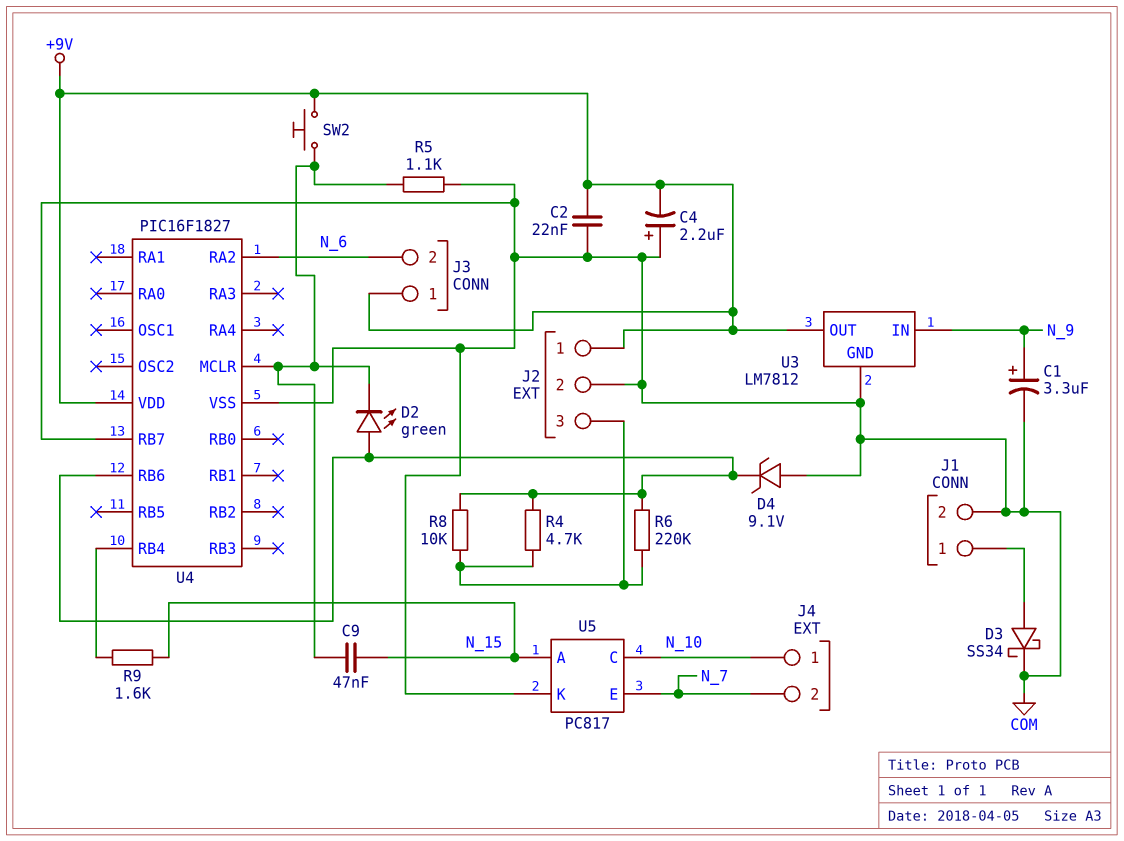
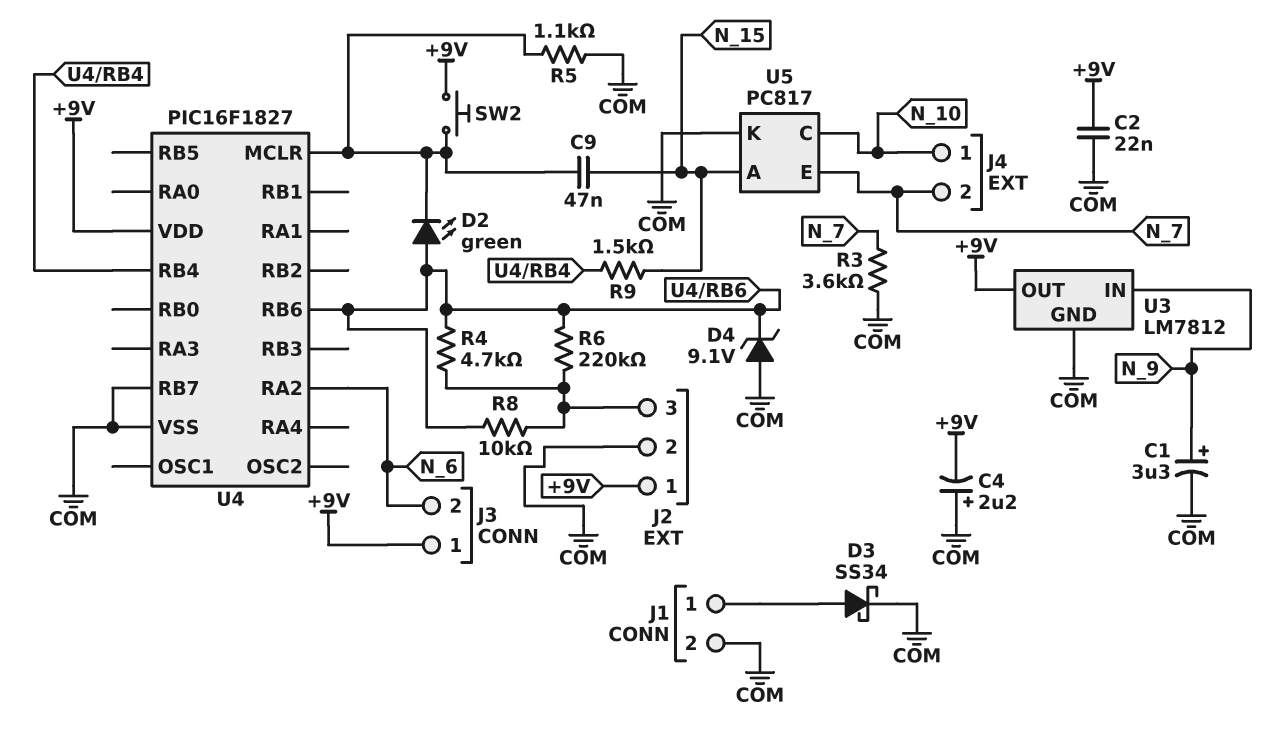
R3: none -> 3.6k (COM, N_7)
R9: 1.6k (N_15, U4/RB4) -> 1.5k (N_15, U4/RB4)

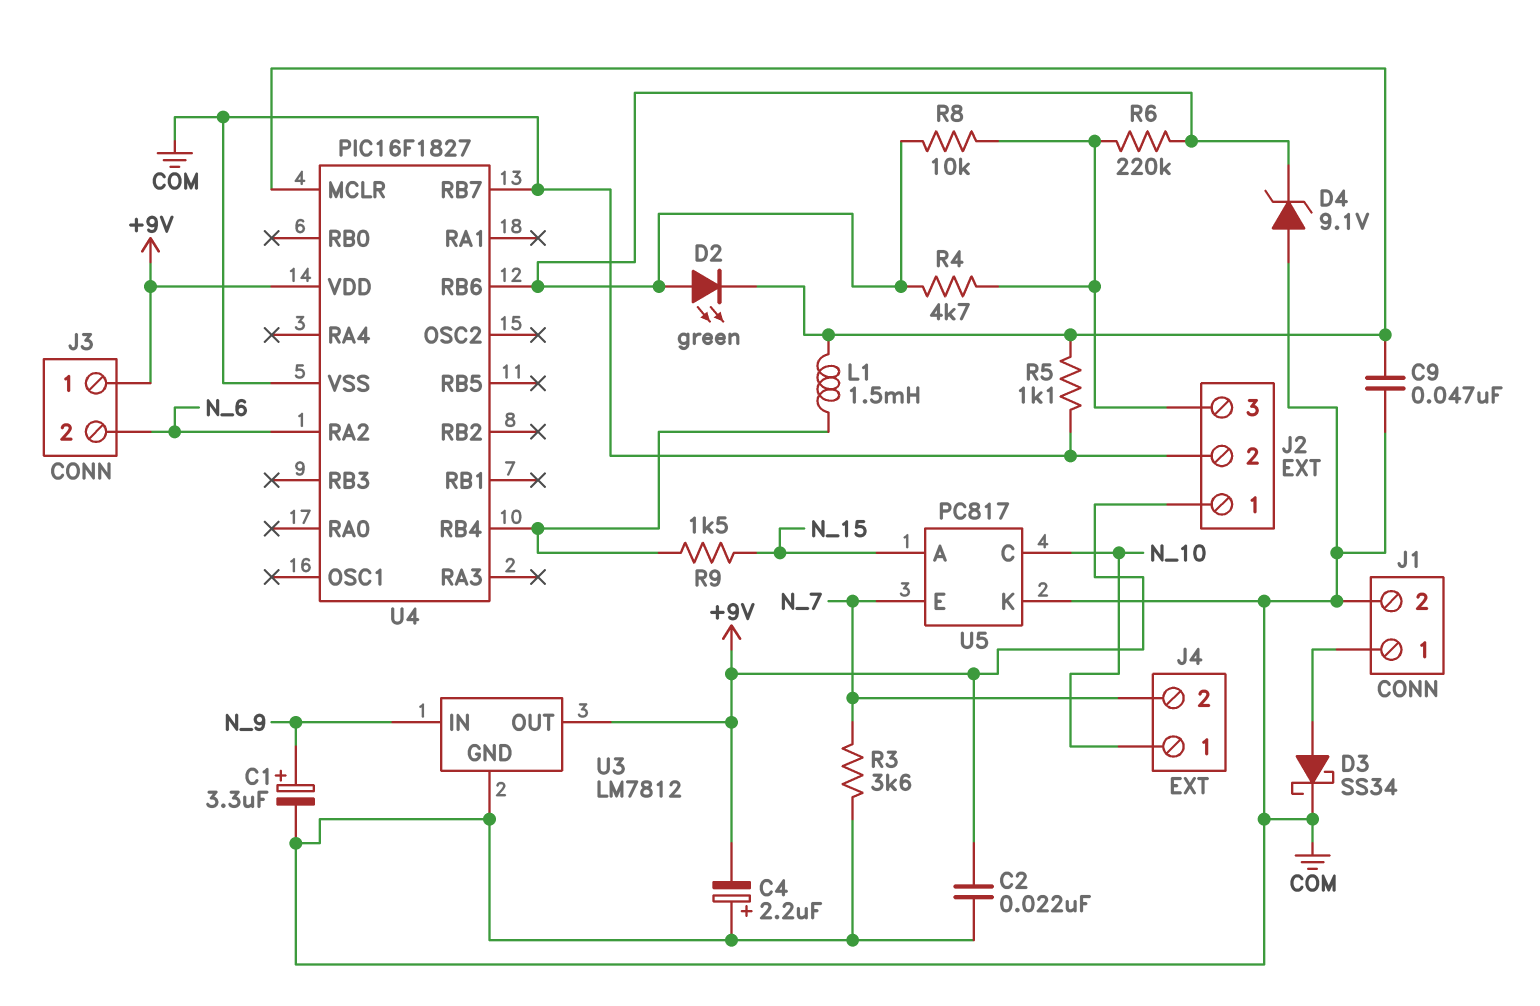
C9: 47nF (N_15, U4/MCLR) -> 47nF (COM, U4/MCLR)
L1: none -> 1.5mH (U4/MCLR, U4/RB4)
SW2: button (+9V, U4/MCLR) -> none

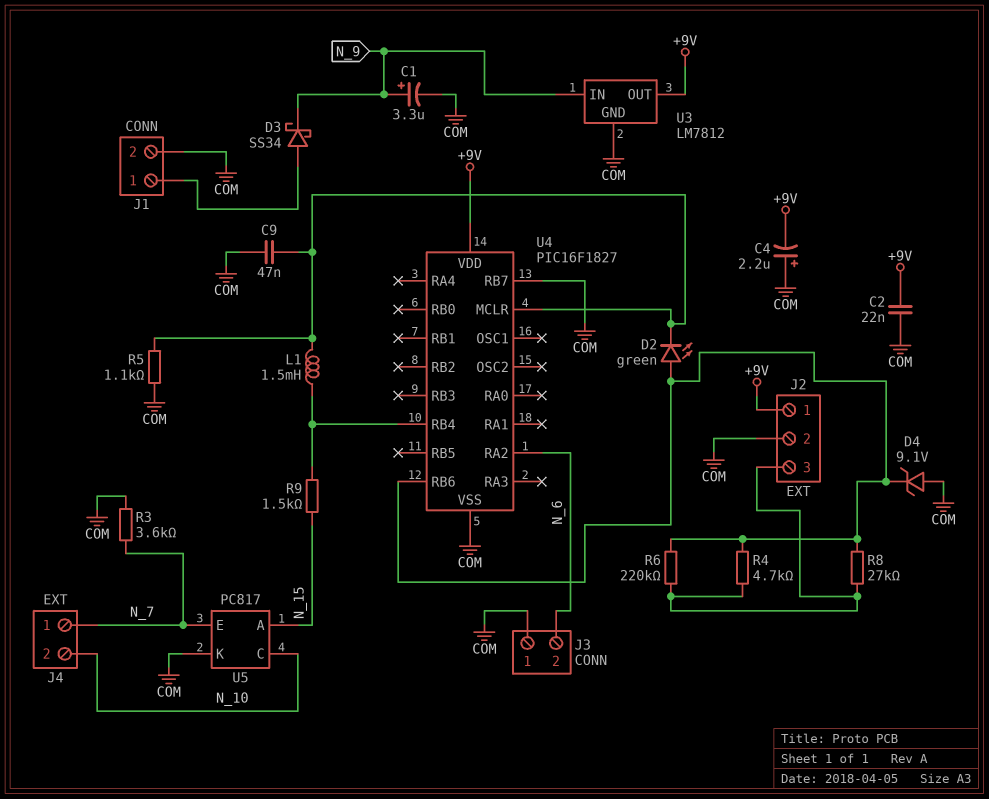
D3: schottky SS34 (A J1/1, K COM) -> schottky SS34 (A J1/1, K N_9)
J3 pin 1: +9V -> COM
J4 pin 1: N_10 -> N_7
J4 pin 2: N_7 -> N_10
R8: 10k (J2/3, U4/RB6) -> 27k (J2/3, U4/RB6)

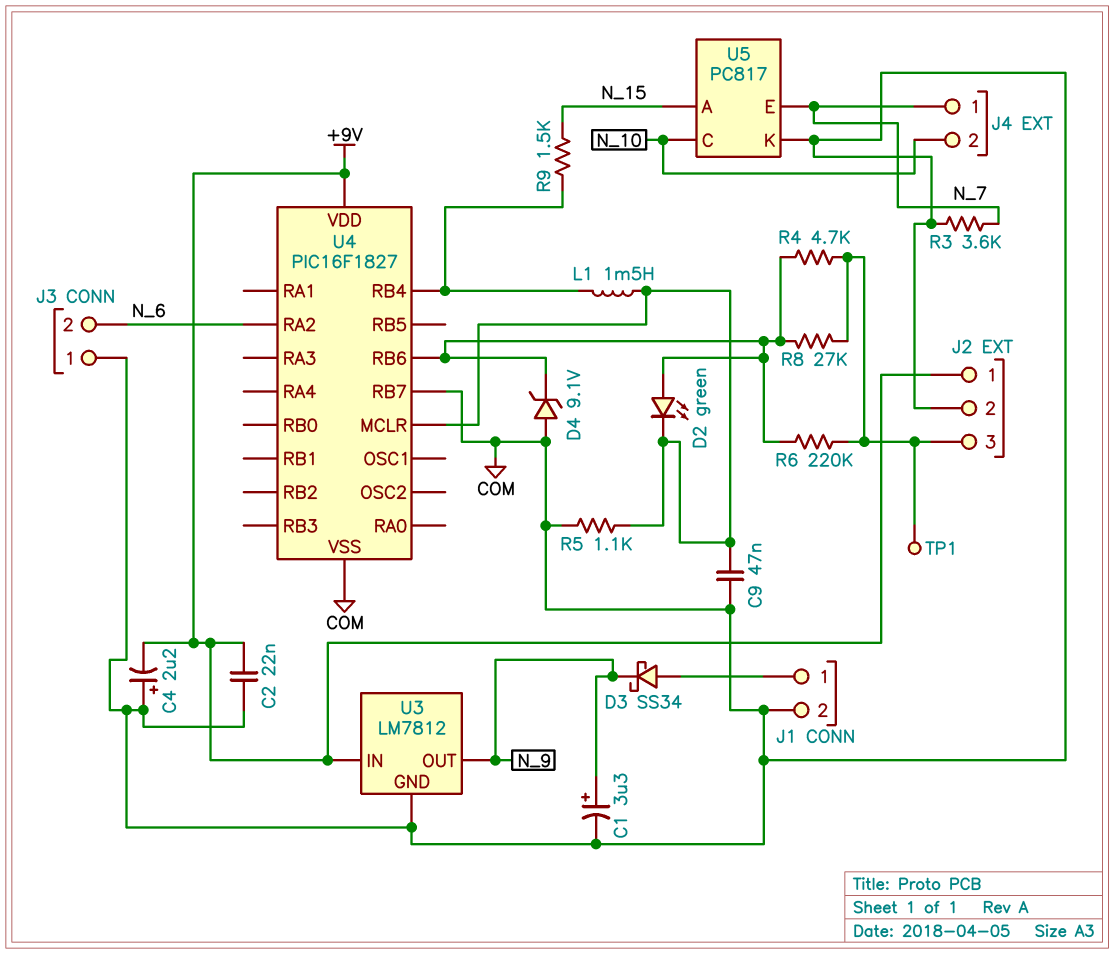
TP1: none -> test point (J2/3)
U3 pin IN: N_9 -> +9V
U3 pin OUT: +9V -> N_9

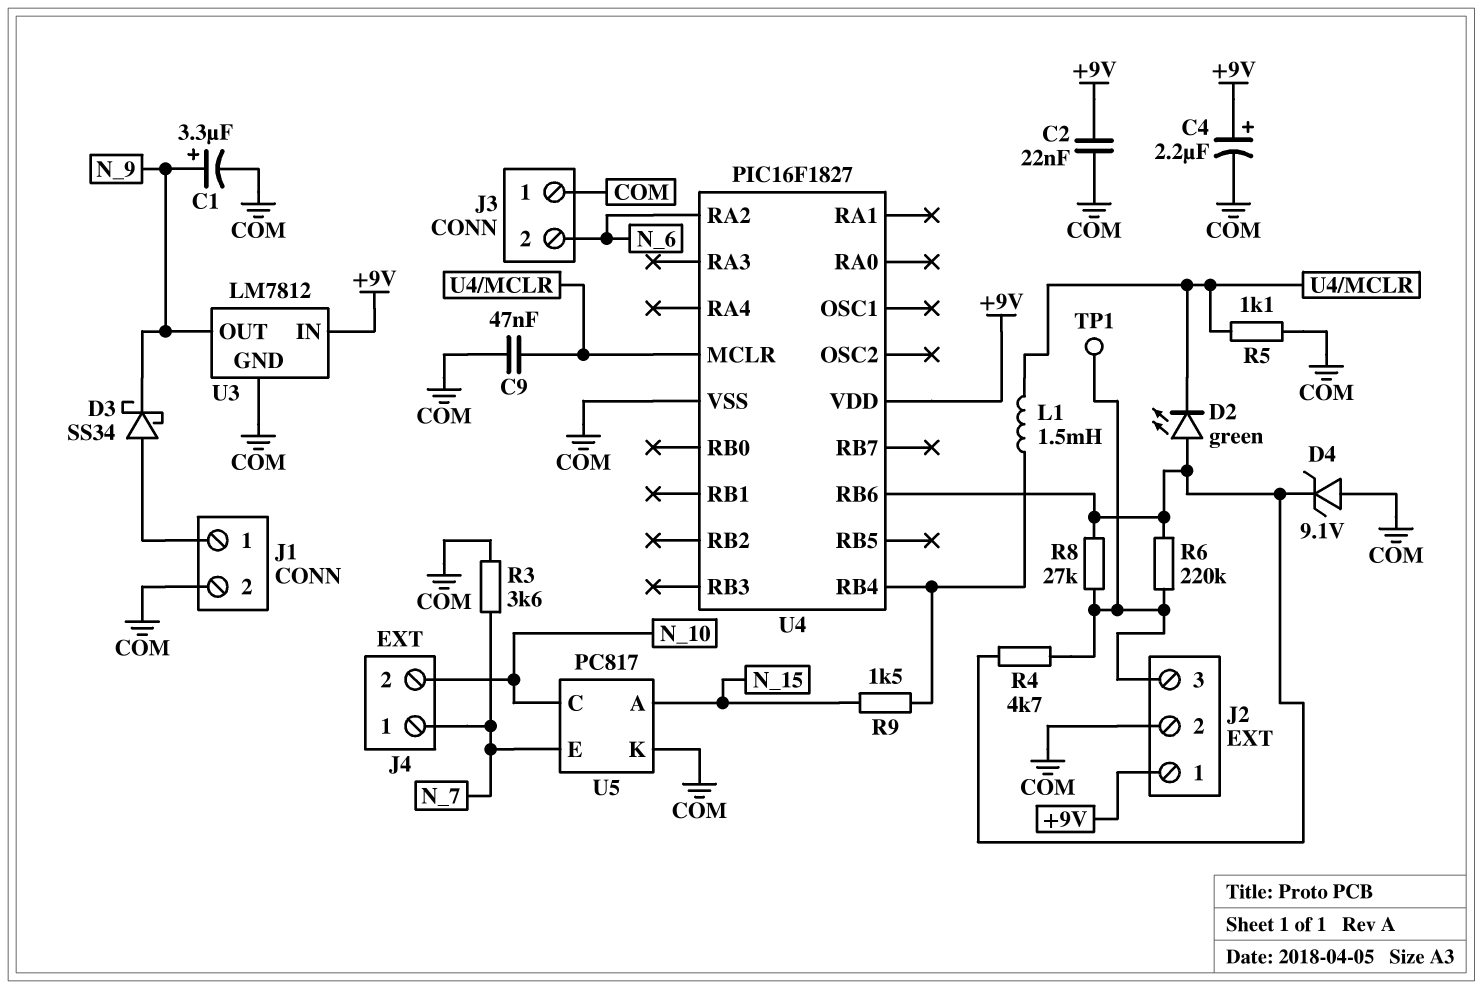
C4: 2.2uF (plus COM, minus +9V) -> 2.2uF (plus +9V, minus COM)
U4 pin RB7: COM -> none

